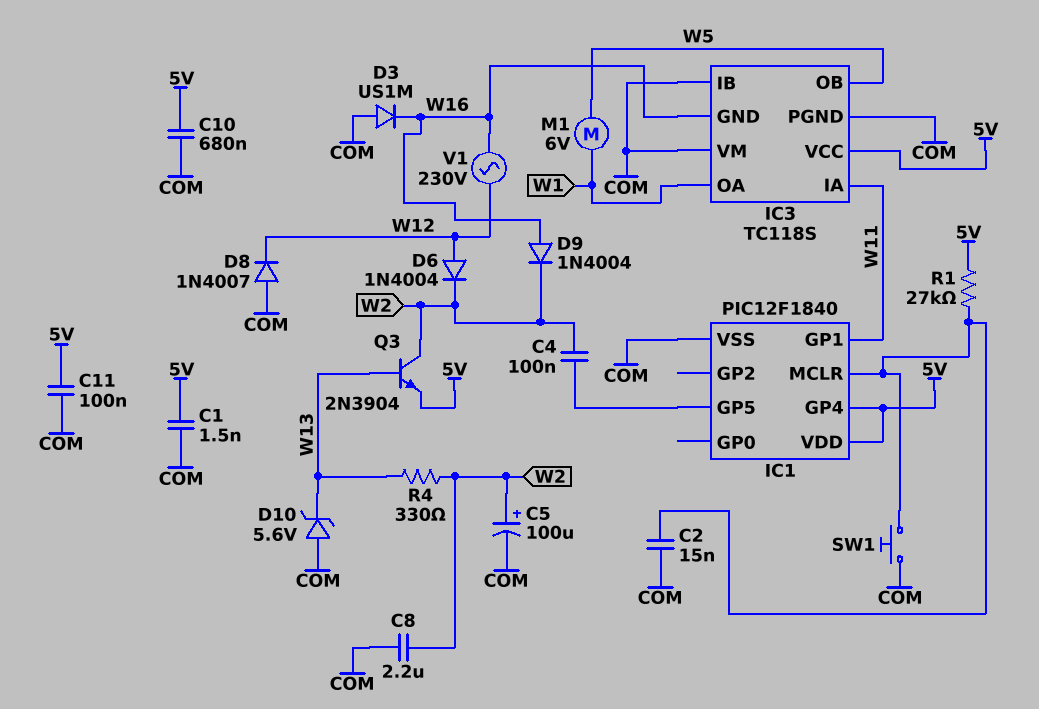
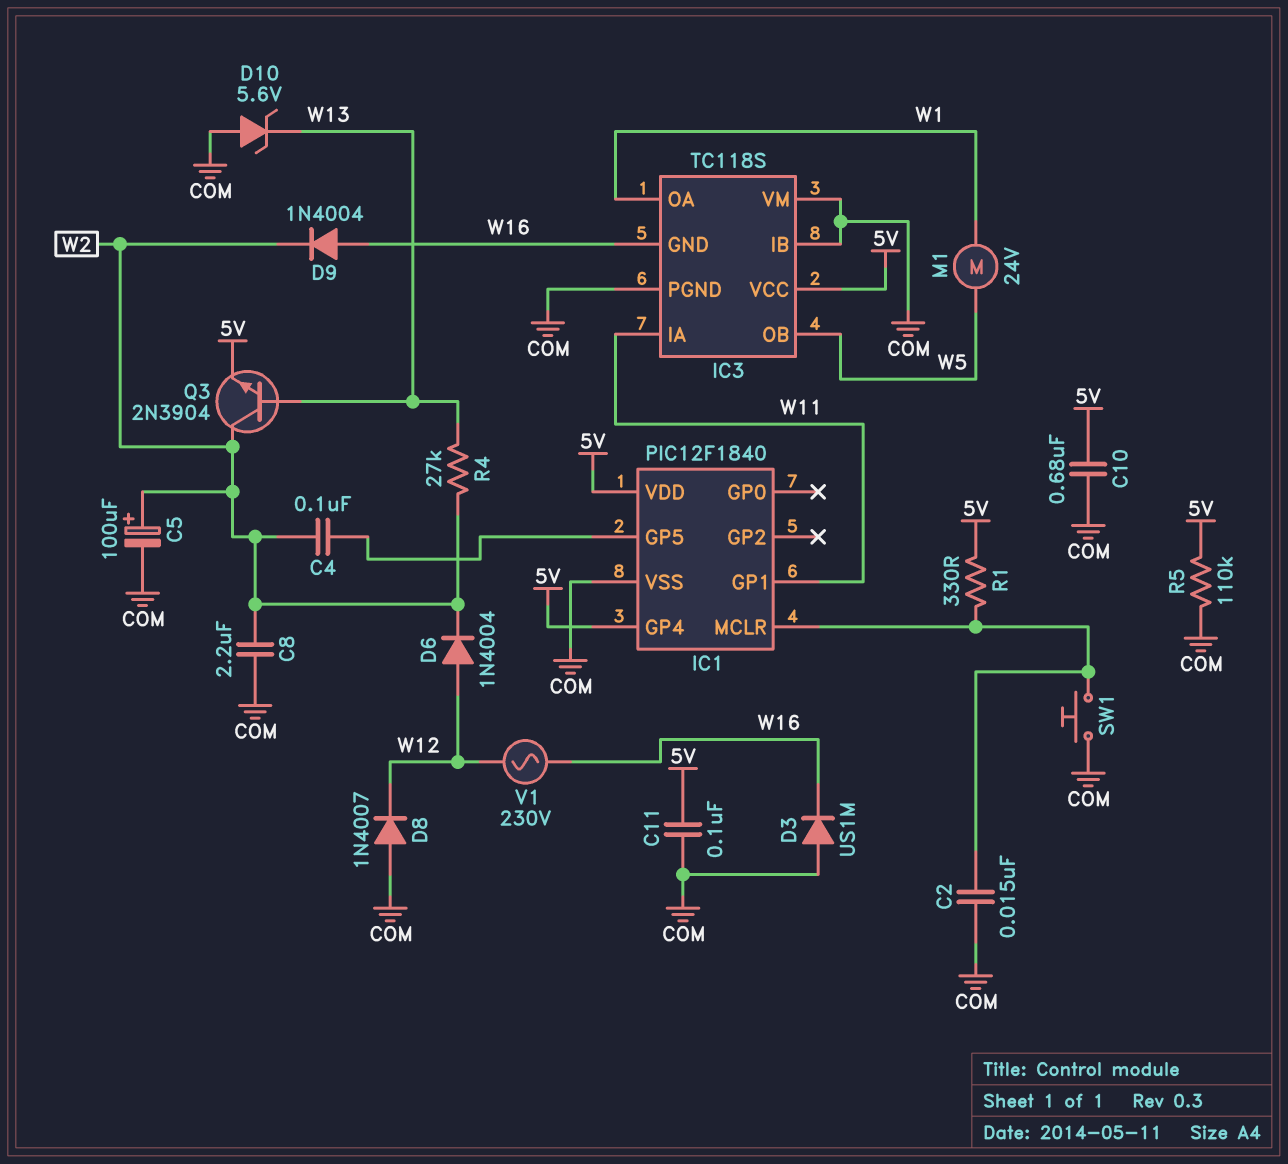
C1: 1.5nF (5V, COM) -> none
M1: motor 6V (W1, W5) -> motor 24V (W1, W5)
R1: 27k (5V, IC1/MCLR) -> 330 (5V, IC1/MCLR)
R4: 330 (W2, W13) -> 27k (W2, W13)
R5: none -> 110k (5V, COM)

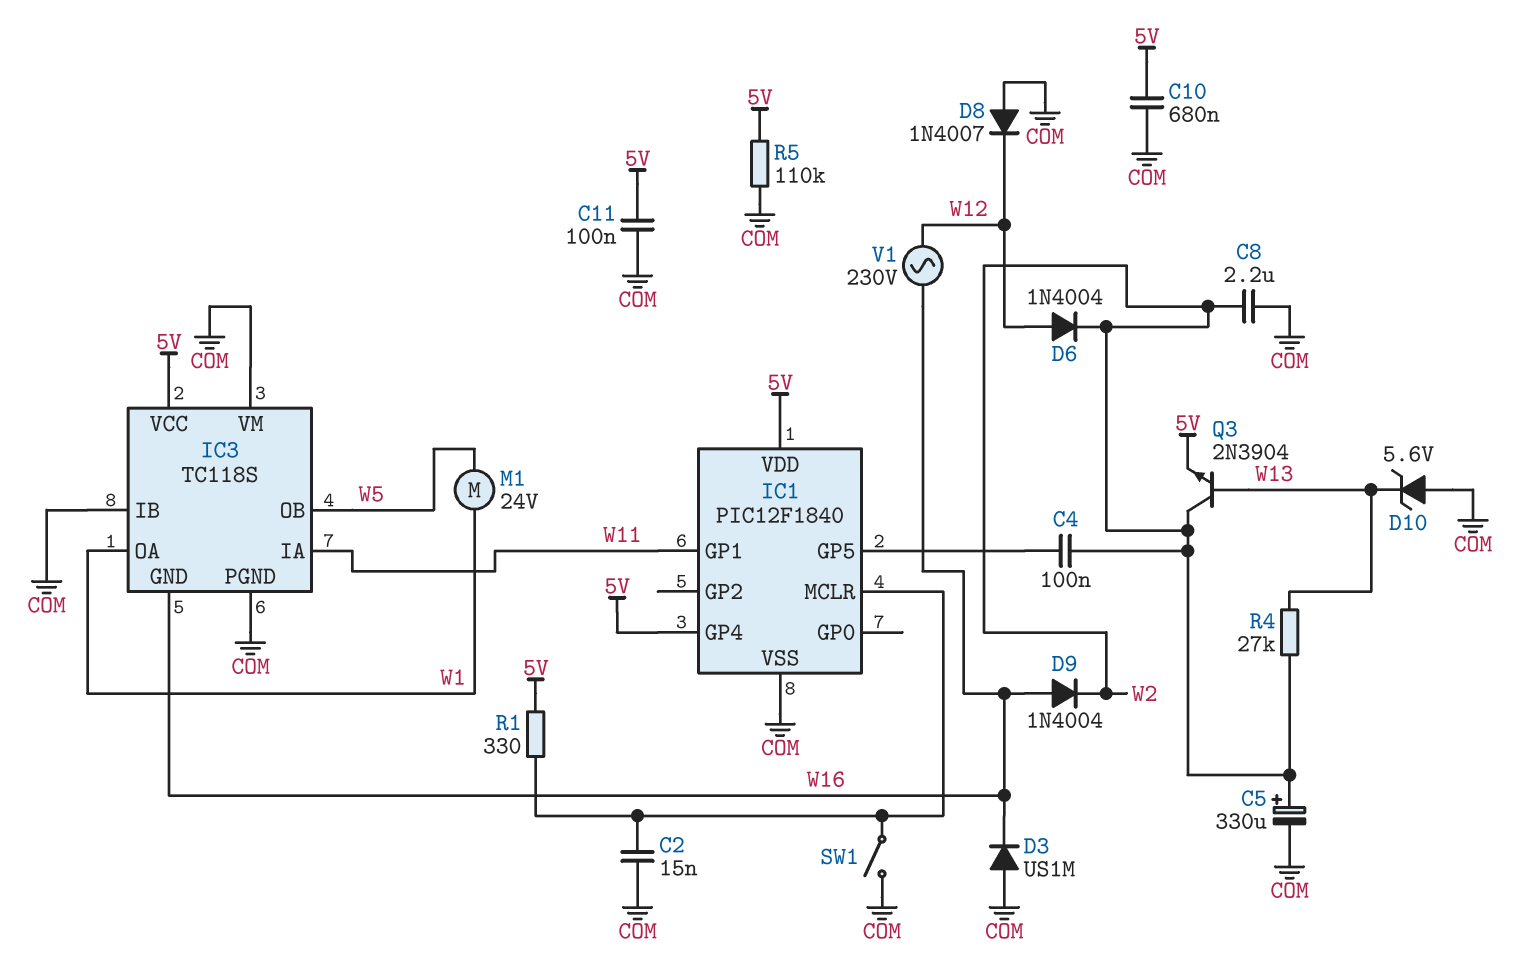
C5: 100uF (plus W2, minus COM) -> 330uF (plus W2, minus COM)
SW1: button (COM, IC1/MCLR) -> switch (COM, IC1/MCLR)

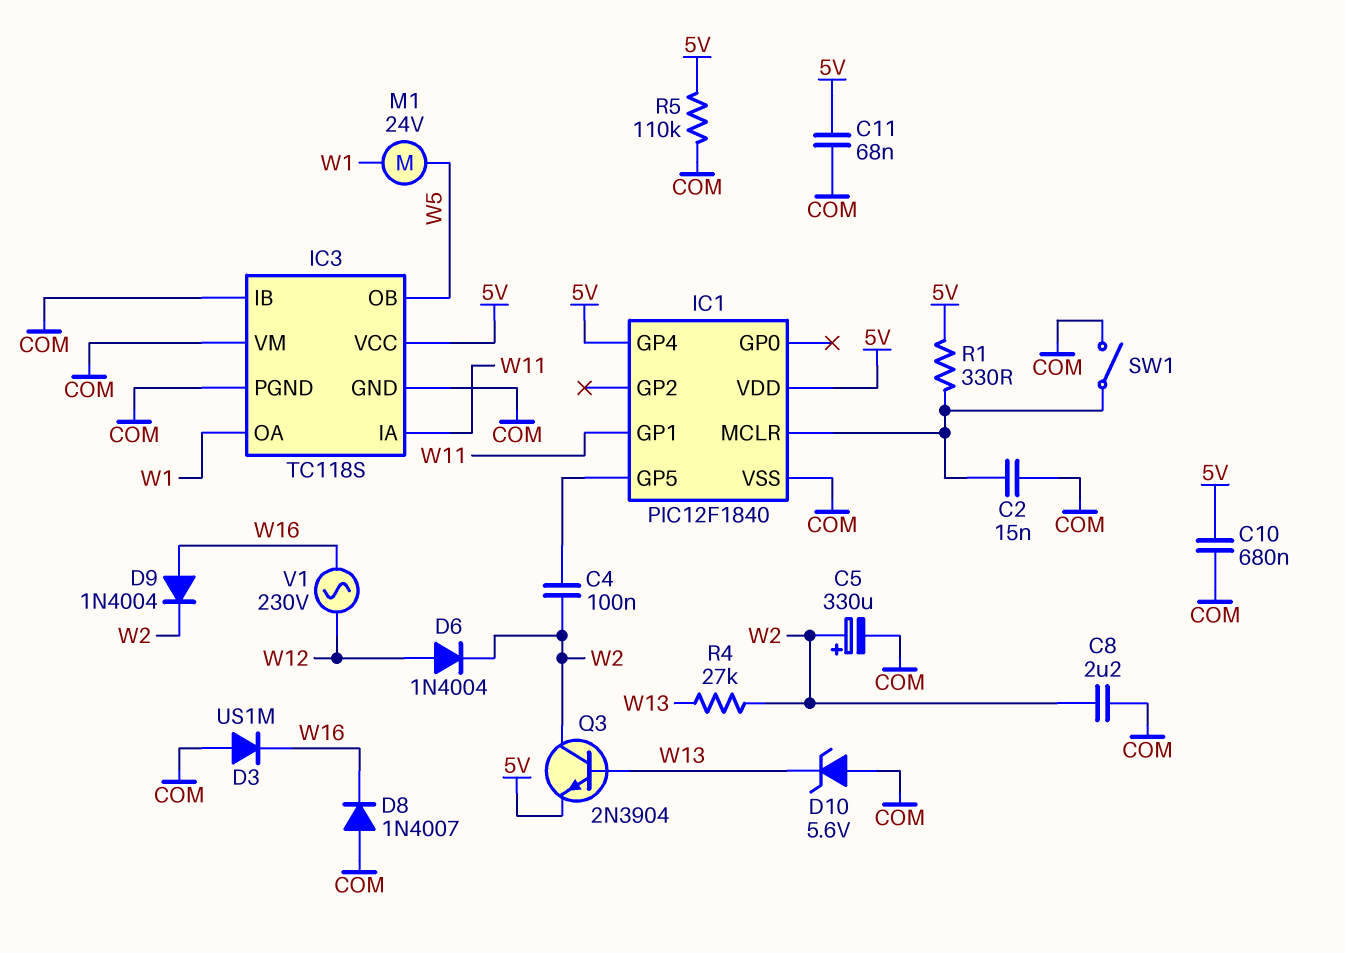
C11: 100nF (5V, COM) -> 68nF (5V, COM)
D8: diode 1N4007 (A COM, K W12) -> diode 1N4007 (A COM, K W16)
IC3 pin GND: W16 -> COM

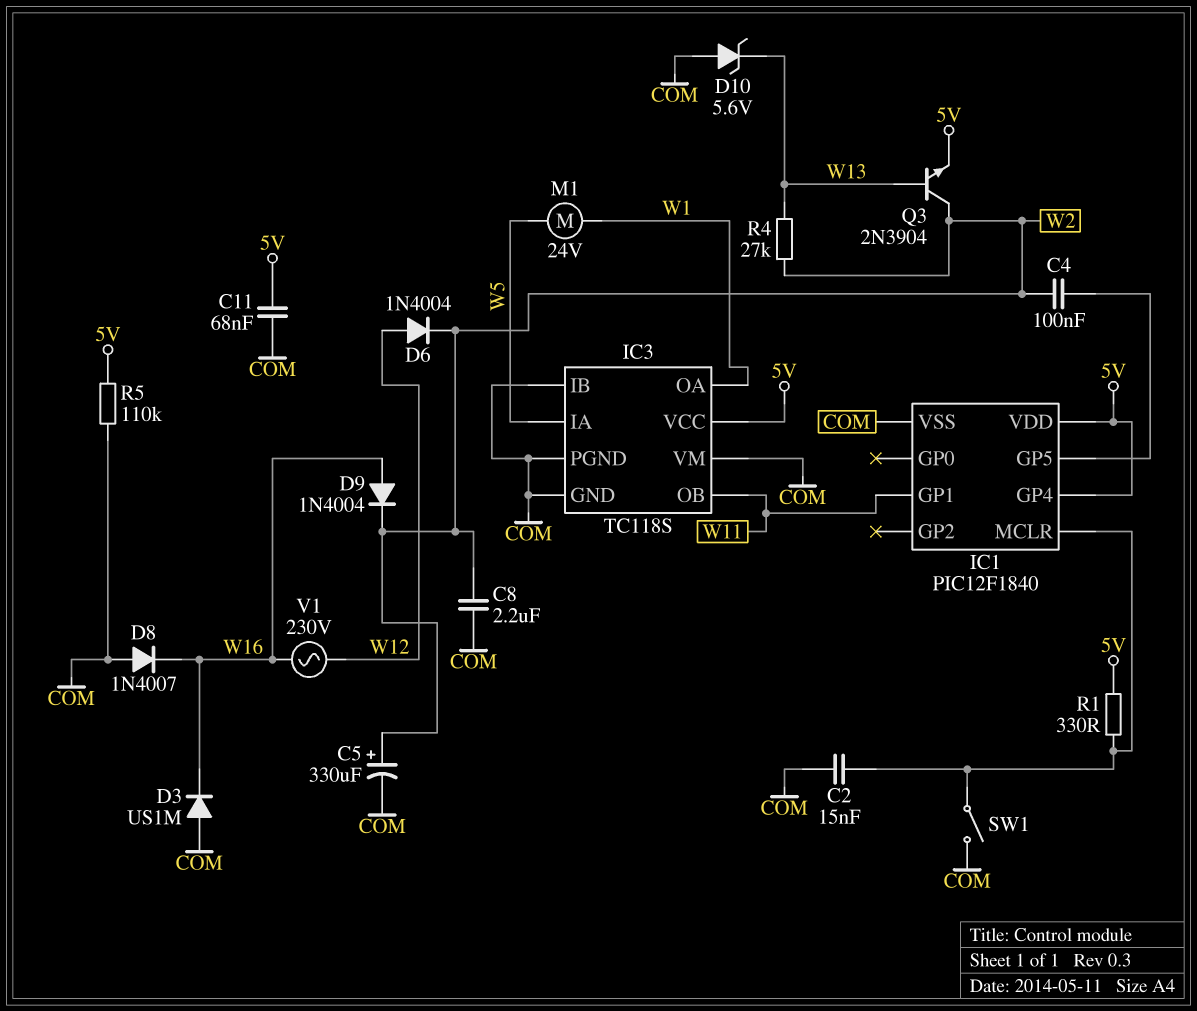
C10: 680nF (5V, COM) -> none
IC3 pin IA: W11 -> W5
IC3 pin OB: W5 -> W11

